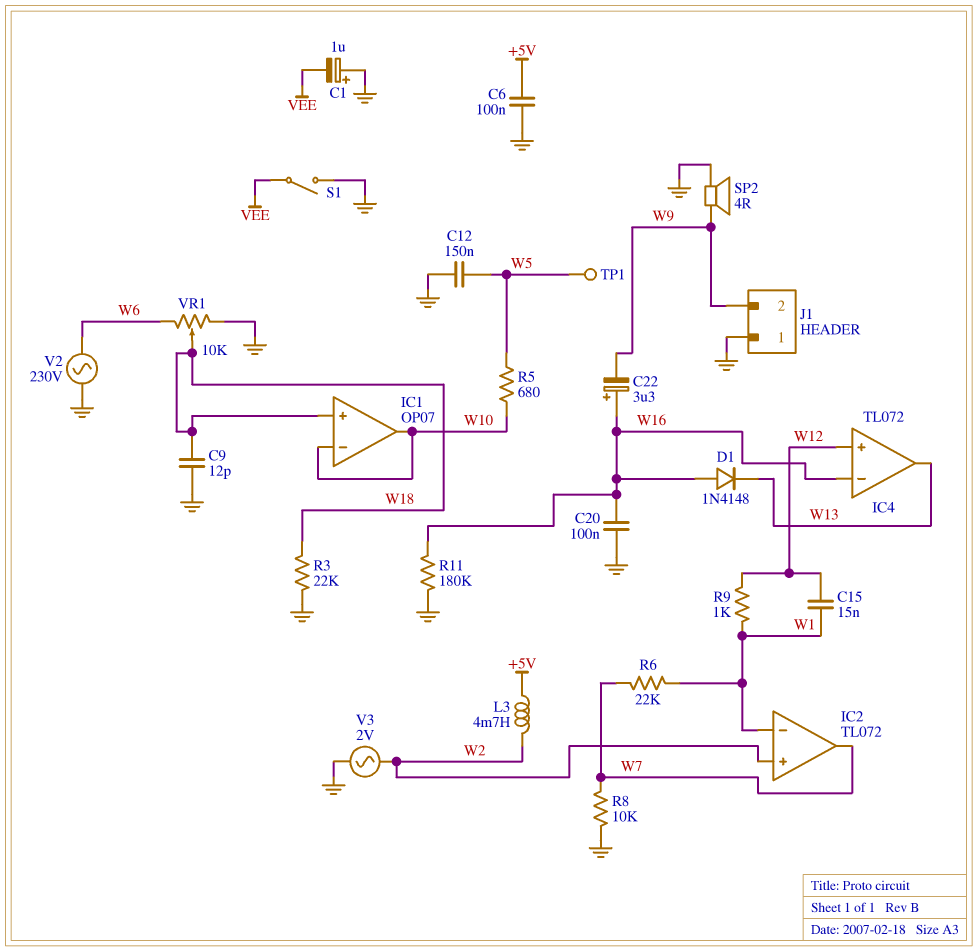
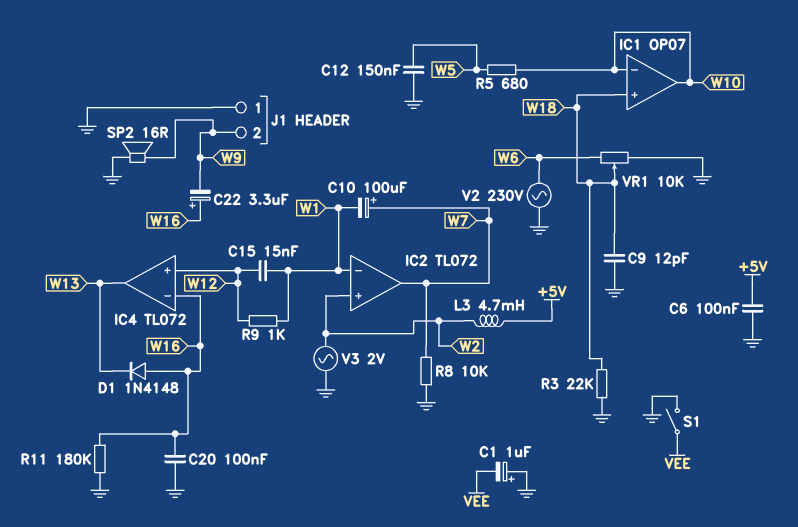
C10: none -> 100uF (plus W7, minus W1)
R6: 22k (W1, W7) -> none
SP2: speaker 4R (GND, W9) -> speaker 16R (GND, W9)
TP1: test point (W5) -> none

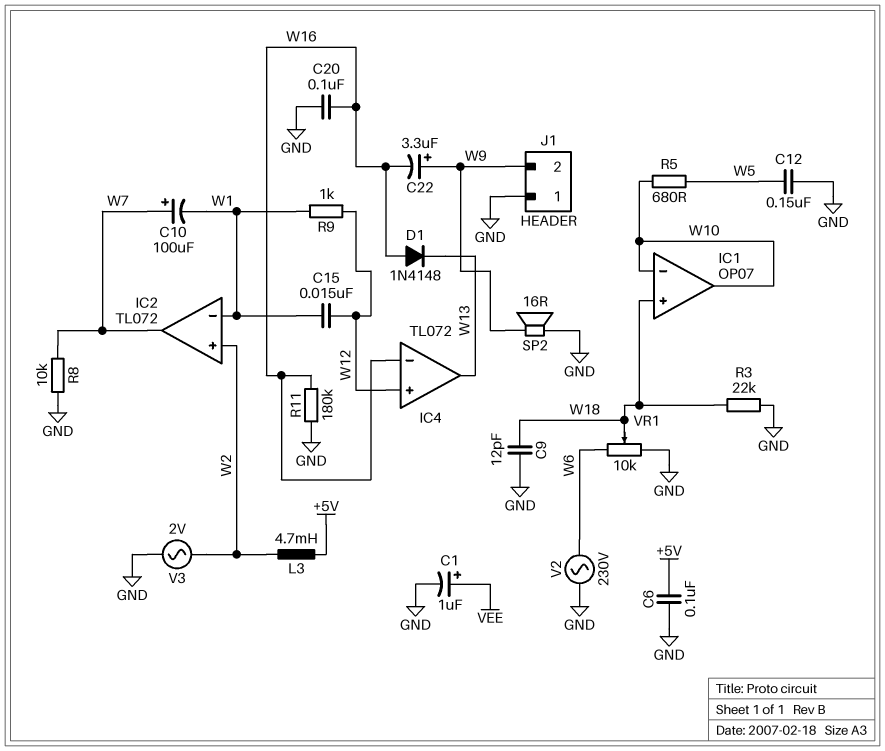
C1: 1uF (plus GND, minus VEE) -> 1uF (plus VEE, minus GND)
C22: 3.3uF (plus W16, minus W9) -> 3.3uF (plus W9, minus W16)
S1: switch (GND, VEE) -> none

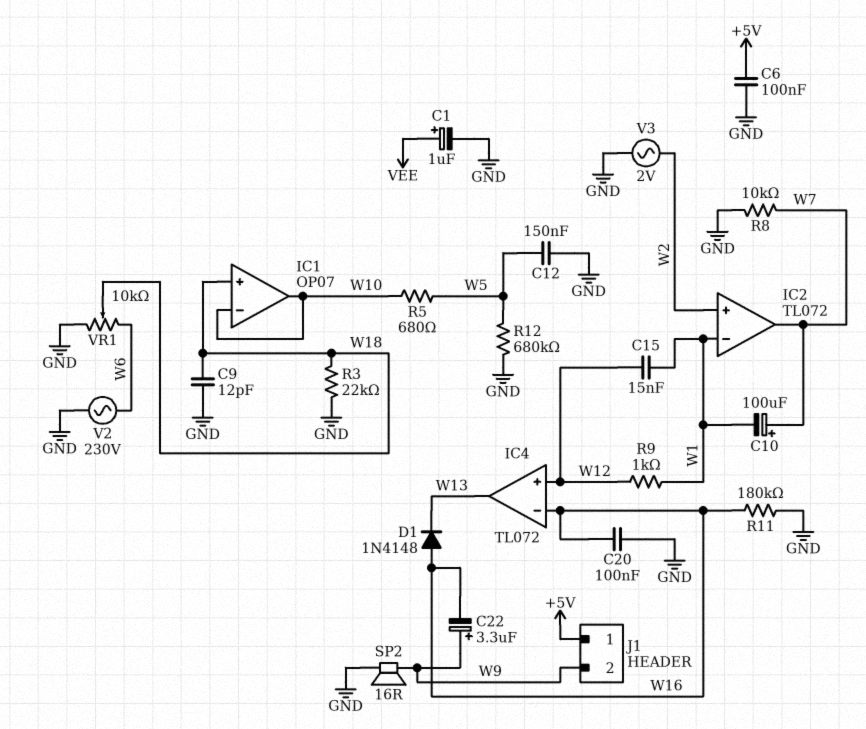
J1 pin 1: GND -> +5V
L3: 4.7mH (+5V, W2) -> none
R12: none -> 680k (GND, W5)

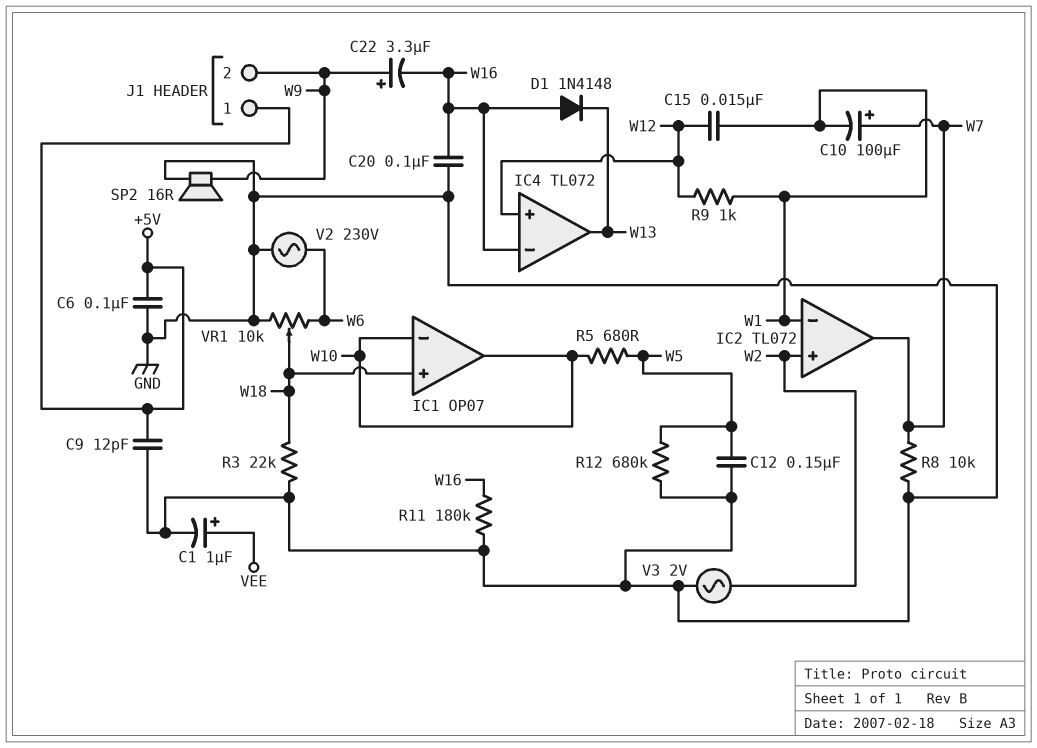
C9: 12pF (GND, W18) -> 12pF (+5V, GND)

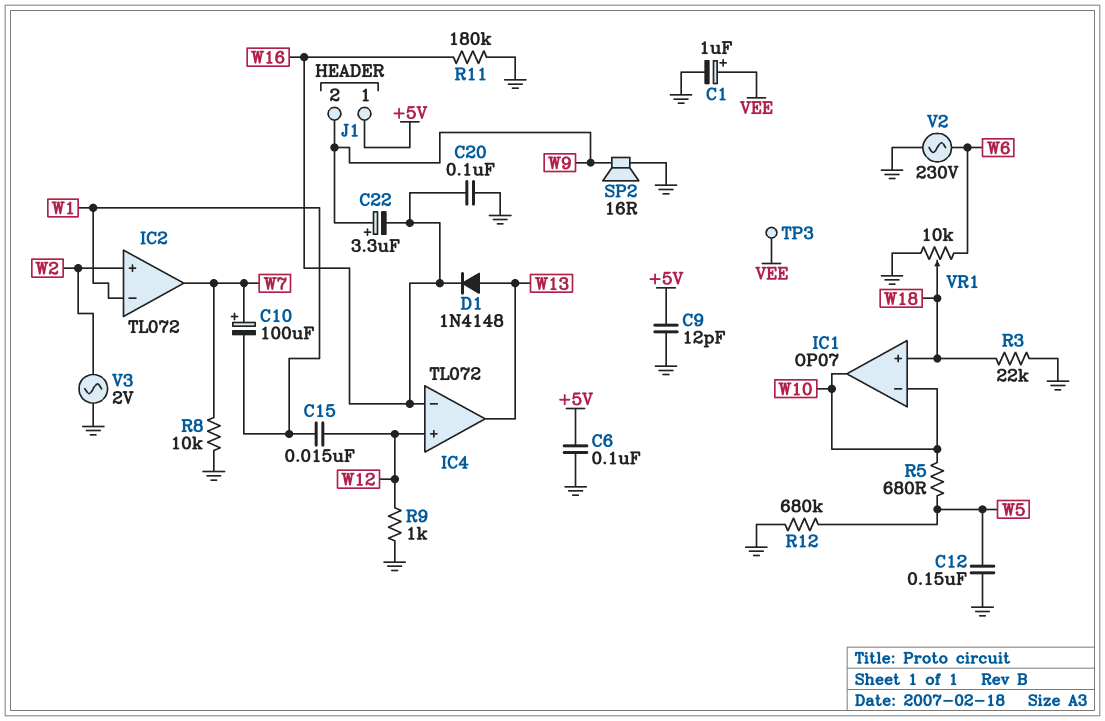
D1: diode 1N4148 (A W16, K W13) -> diode 1N4148 (A W13, K W16)
R9: 1k (W1, W12) -> 1k (GND, W12)
TP3: none -> test point (VEE)

